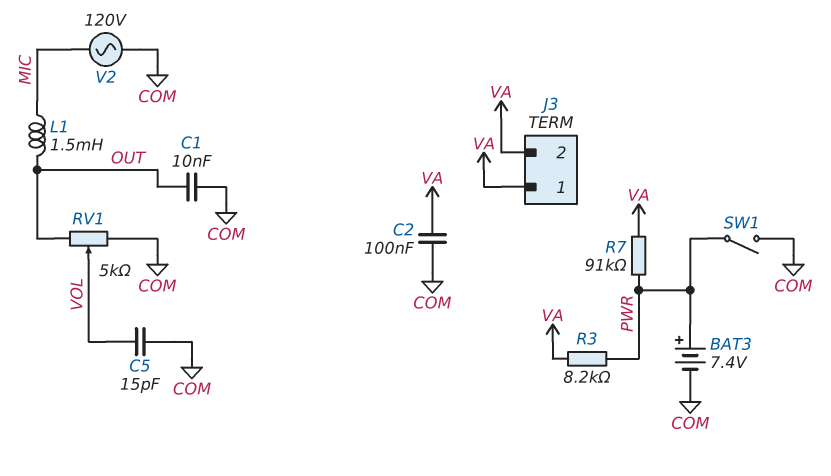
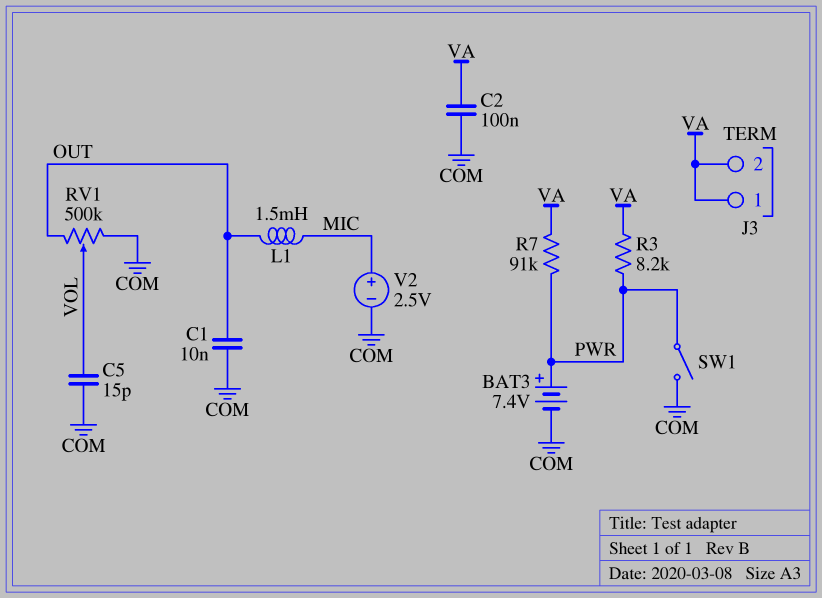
RV1: 5k (COM, OUT, wiper VOL) -> 500k (COM, OUT, wiper VOL)
V2: AC 120V (COM, MIC) -> 2.5V (plus MIC, minus COM)

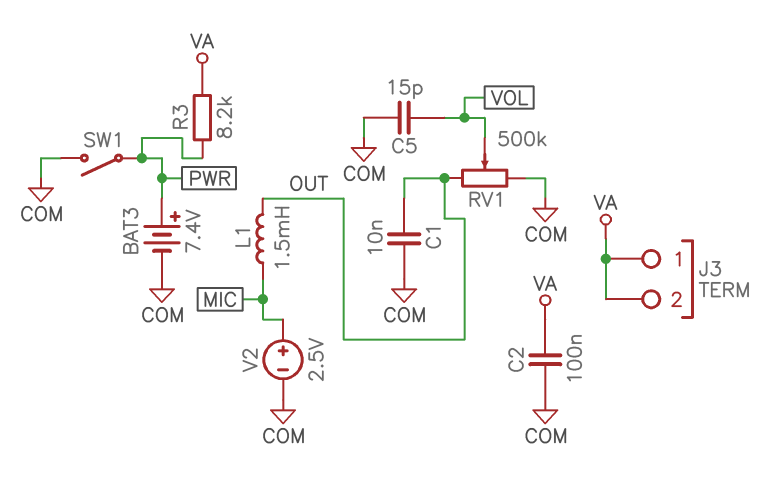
R7: 91k (PWR, VA) -> none

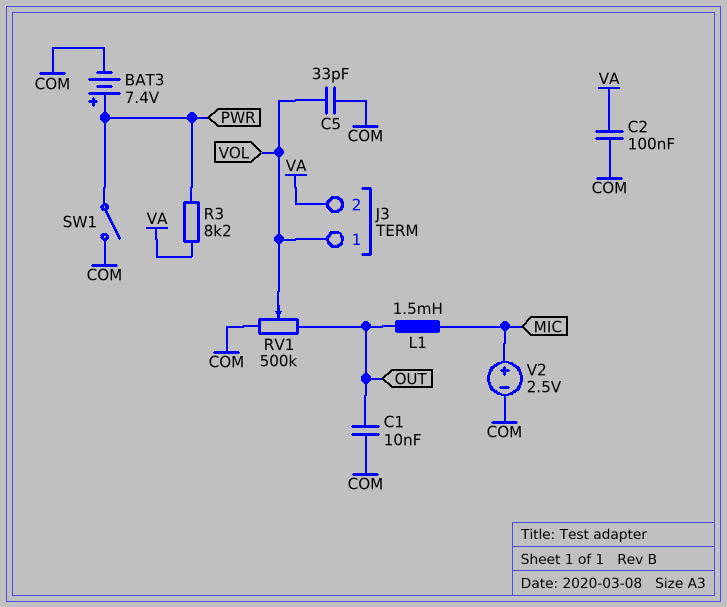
C5: 15pF (COM, VOL) -> 33pF (COM, VOL)
J3 pin 1: VA -> VOL

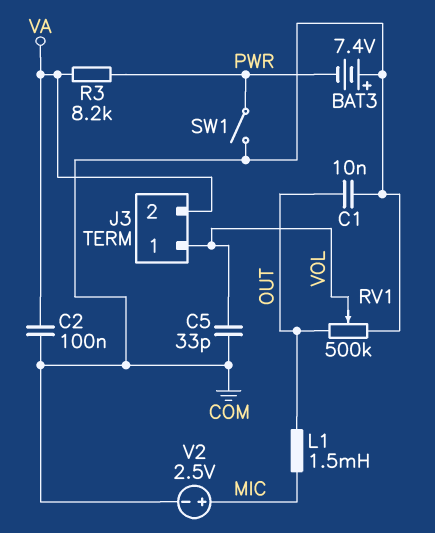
BAT3: 7.4V (plus PWR, minus COM) -> 7.4V (plus COM, minus PWR)

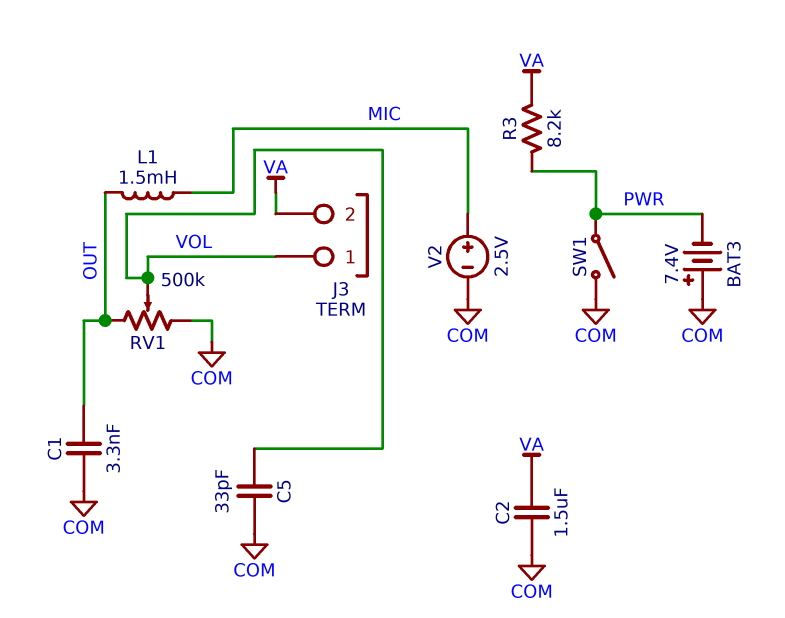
C1: 10nF (COM, OUT) -> 3.3nF (COM, OUT)
C2: 100nF (COM, VA) -> 1.5uF (COM, VA)

